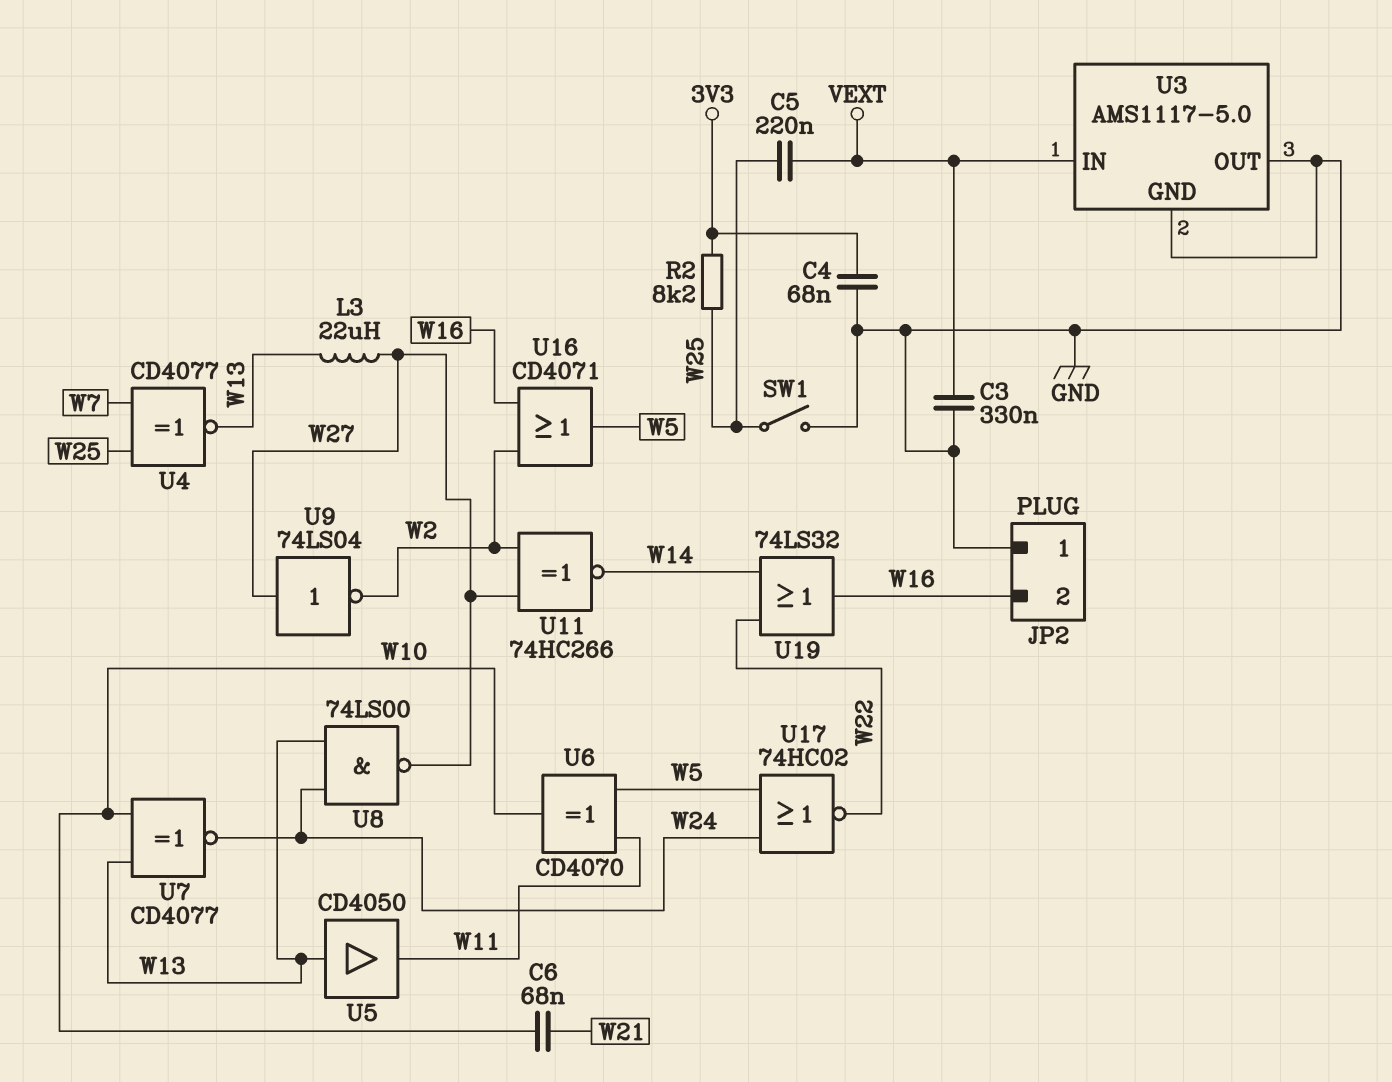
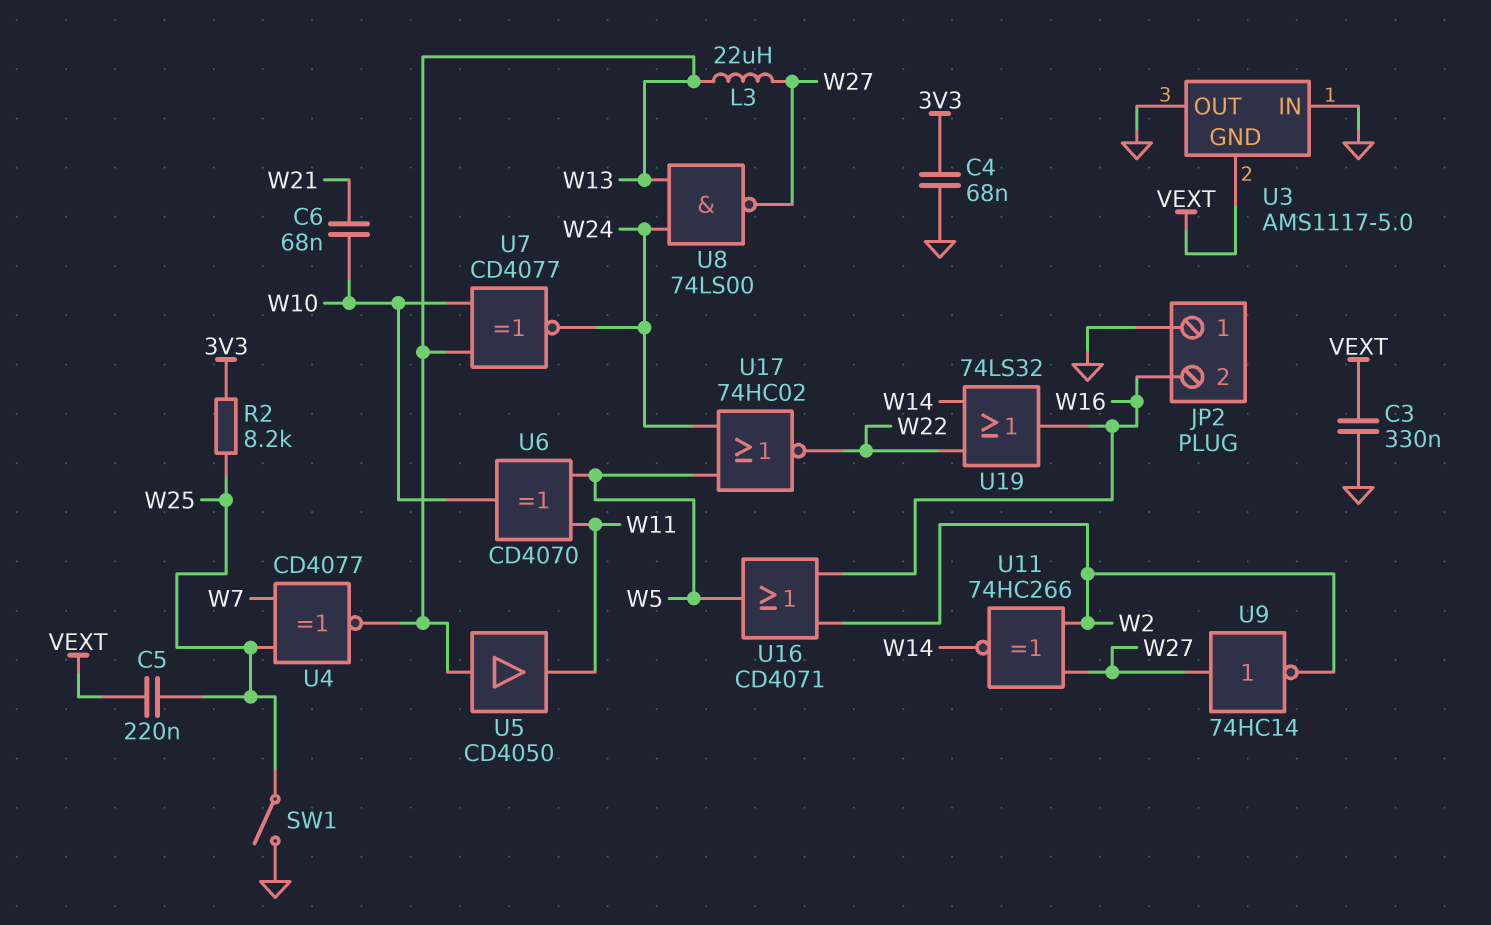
U3 pin GND: GND -> VEXT
U3 pin IN: VEXT -> GND
U9: NOT 74LS04 (in W27, out W2) -> NOT 74HC14 (in W27, out W2)

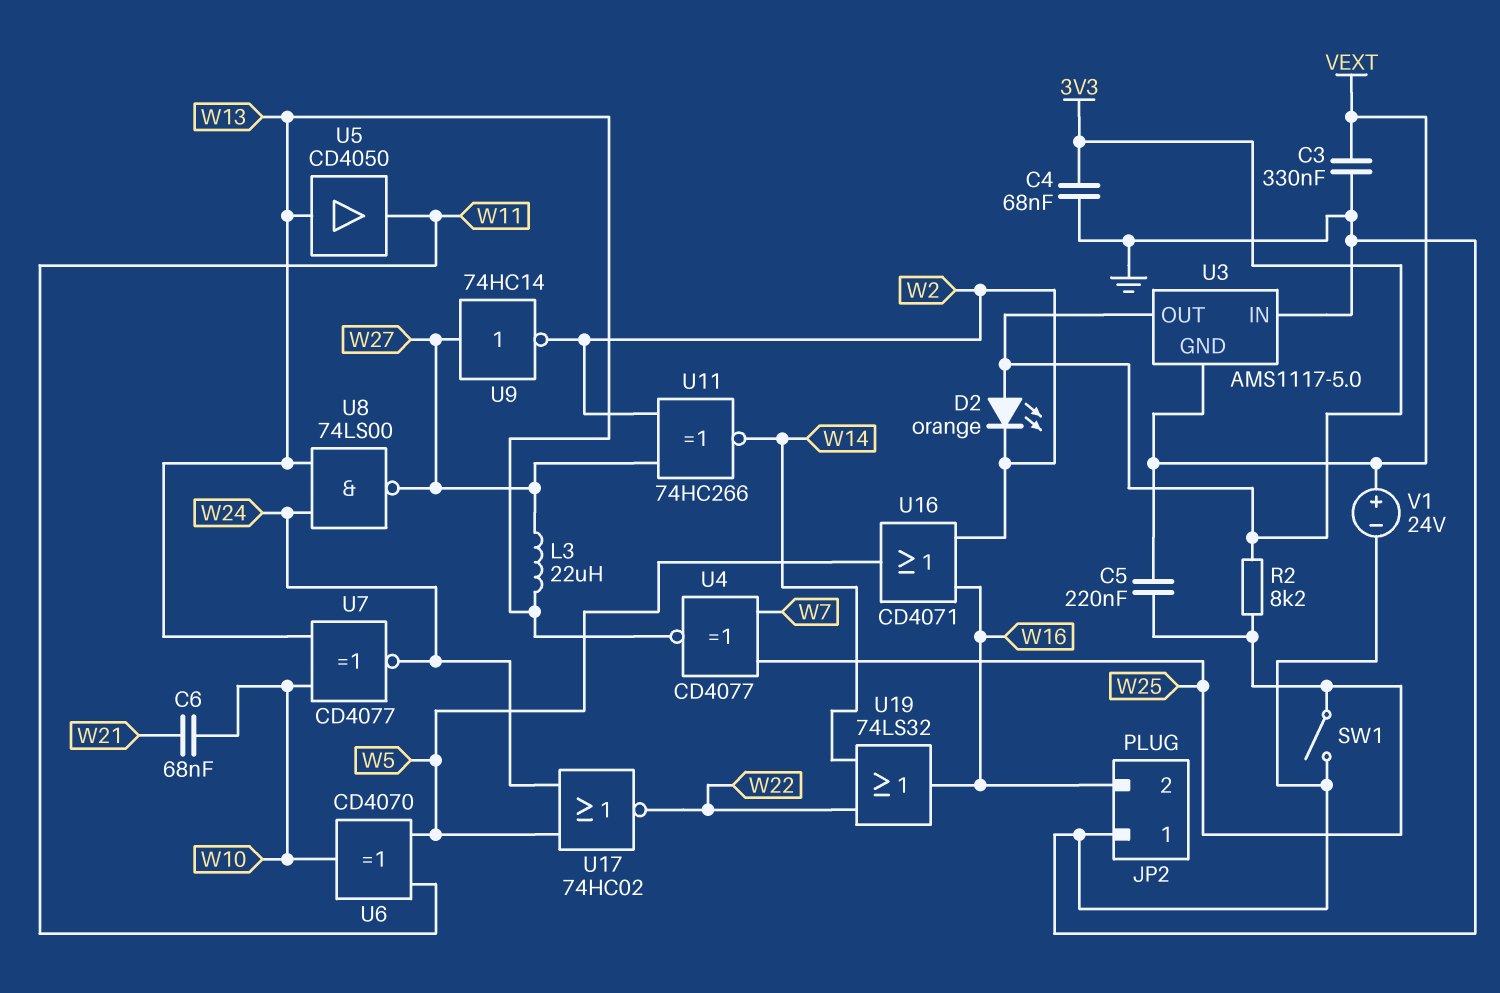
D2: none -> LED orange (A 3V3, K W2)
U3 pin OUT: GND -> 3V3
V1: none -> 24V (plus VEXT, minus GND)

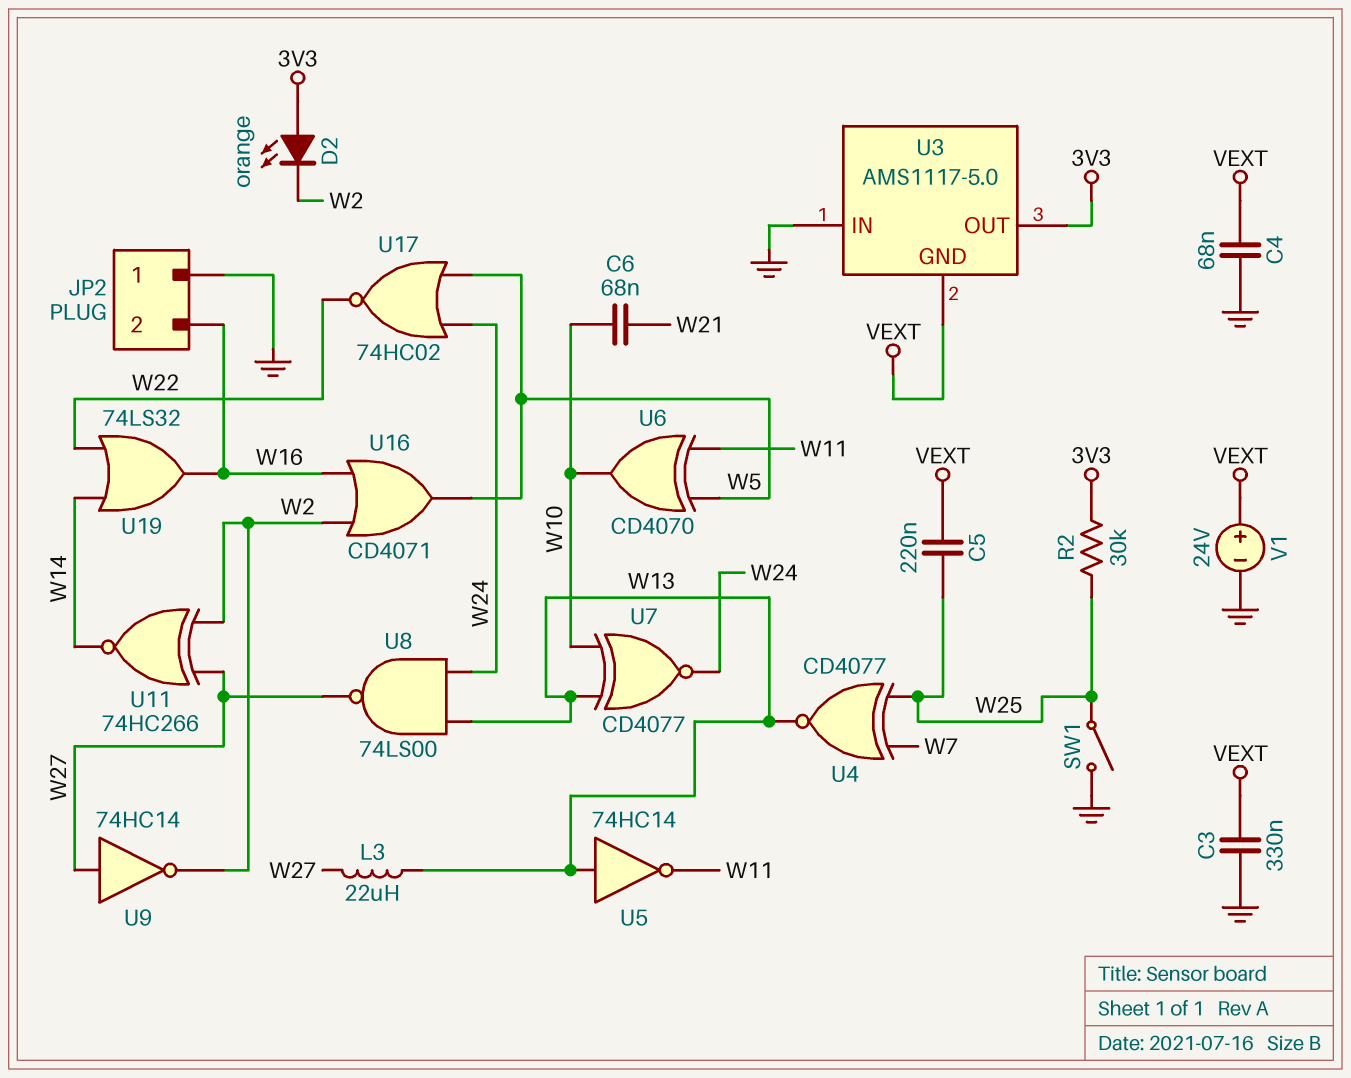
C4: 68nF (3V3, GND) -> 68nF (GND, VEXT)
R2: 8.2k (3V3, W25) -> 30k (3V3, W25)
U5: buffer CD4050 (in W13, out W11) -> NOT 74HC14 (in W13, out W11)

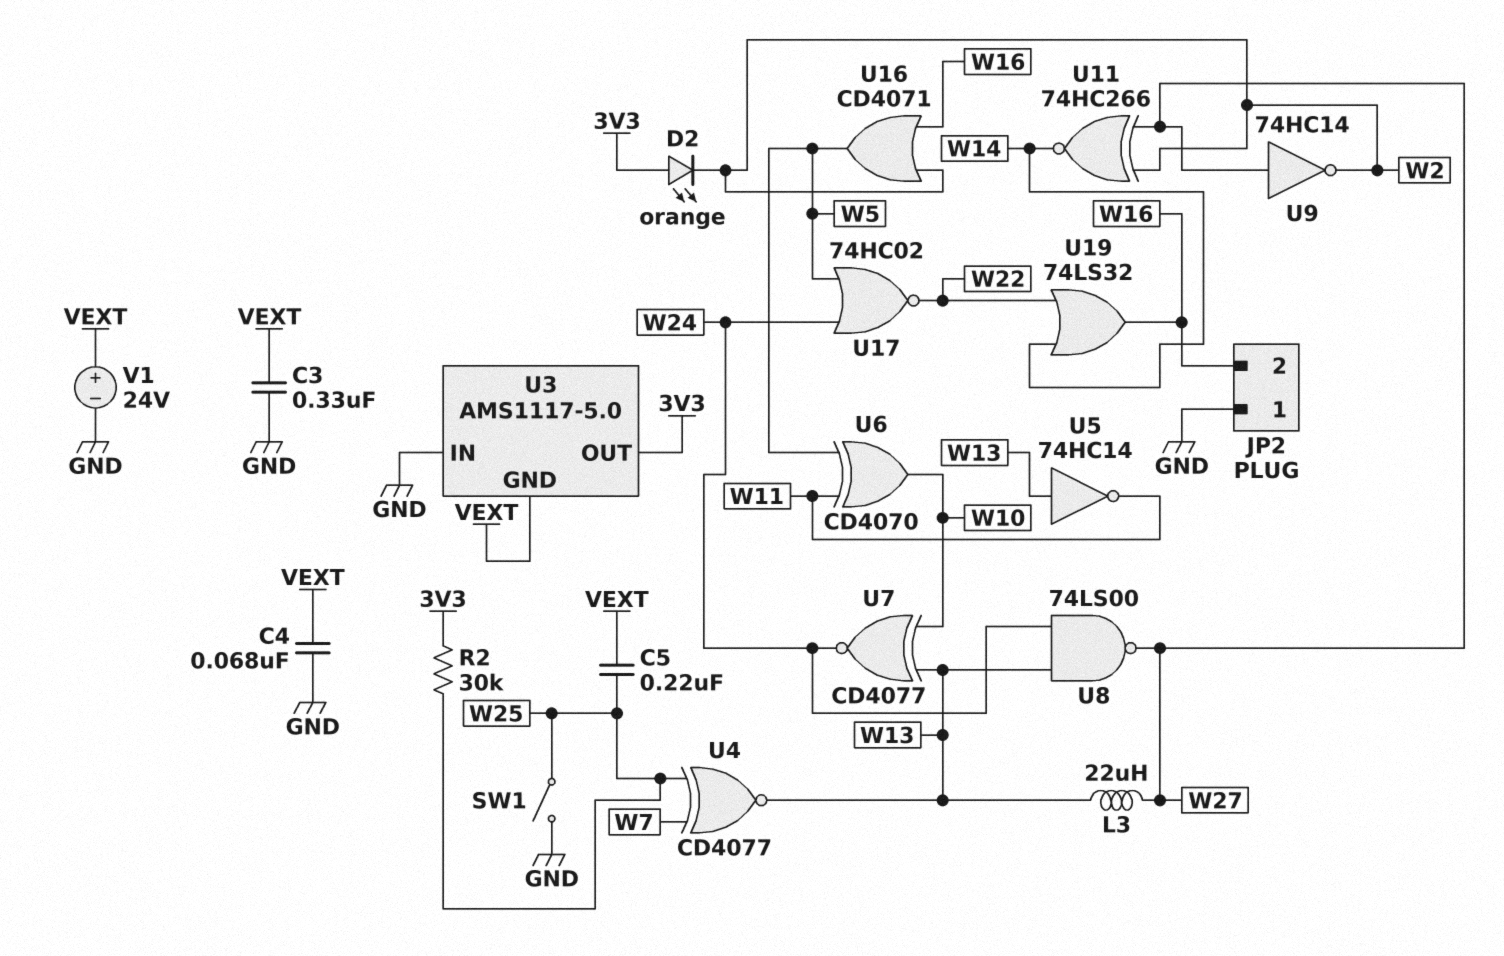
C6: 68nF (W10, W21) -> none

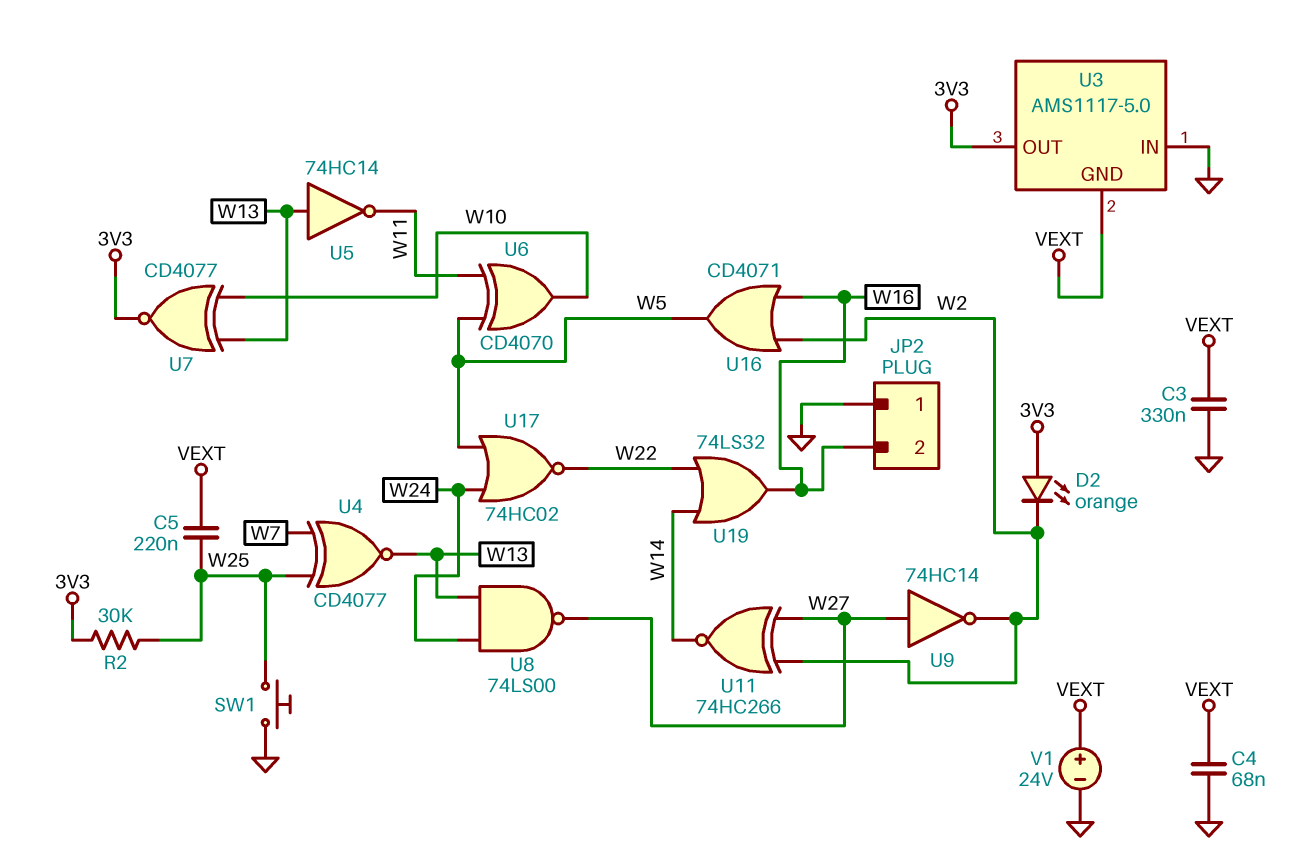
L3: 22uH (W13, W27) -> none
SW1: switch (GND, W25) -> button (GND, W25)
U7: XNOR CD4077 (in W10, in W13, out W24) -> XNOR CD4077 (in W10, in W13, out 3V3)

